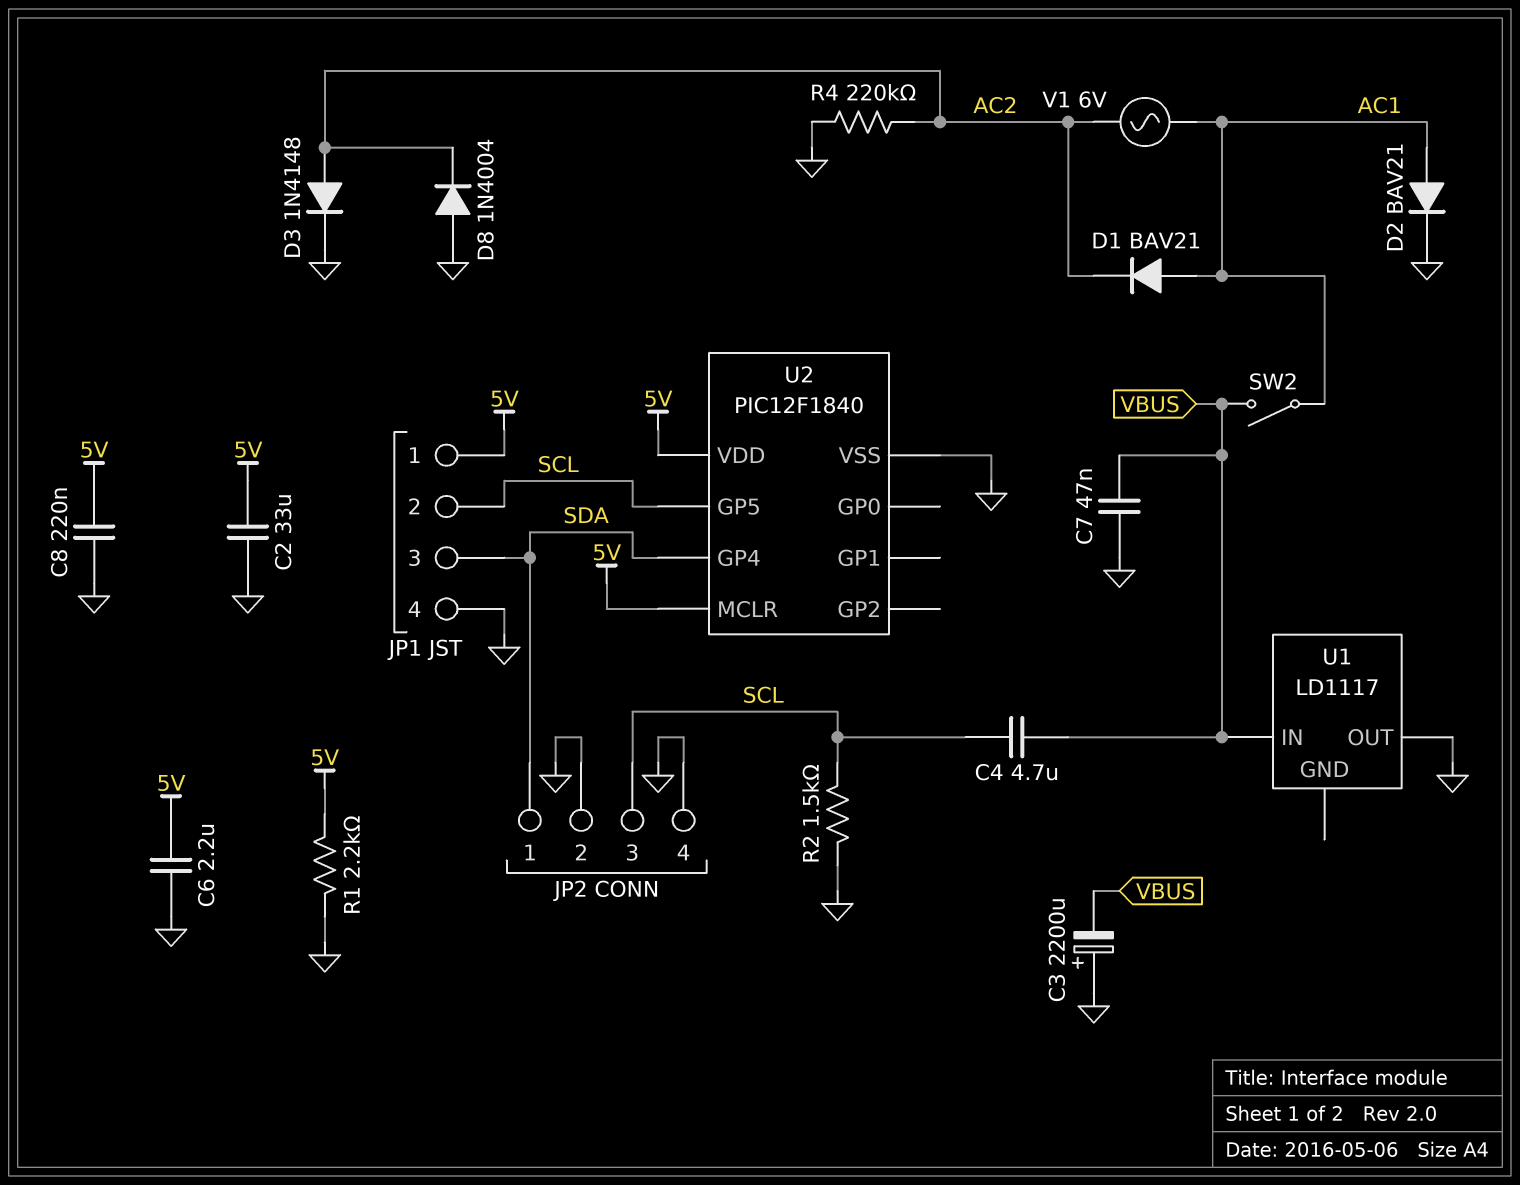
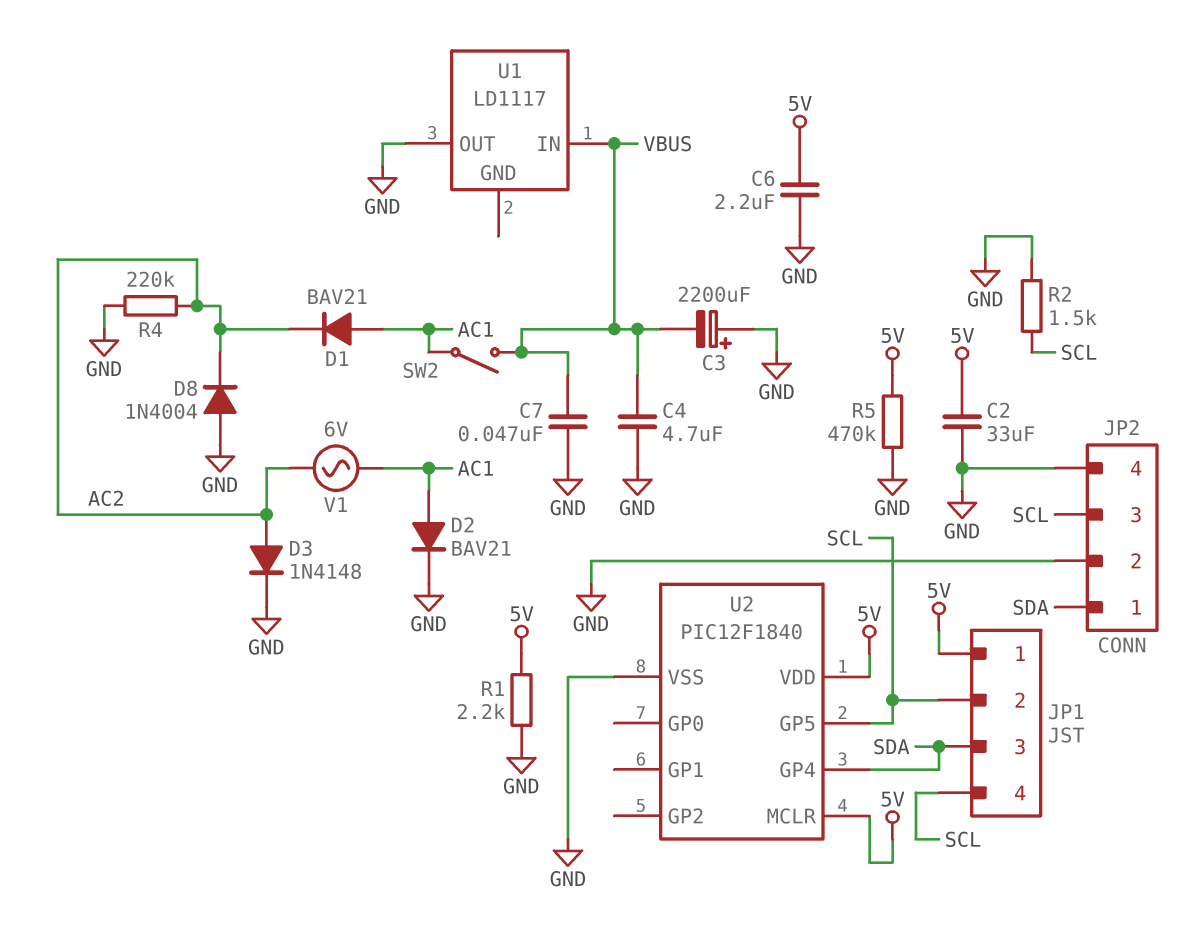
C4: 4.7uF (SCL, VBUS) -> 4.7uF (GND, VBUS)
C8: 220nF (5V, GND) -> none
JP1 pin 4: GND -> SCL
R5: none -> 470k (5V, GND)

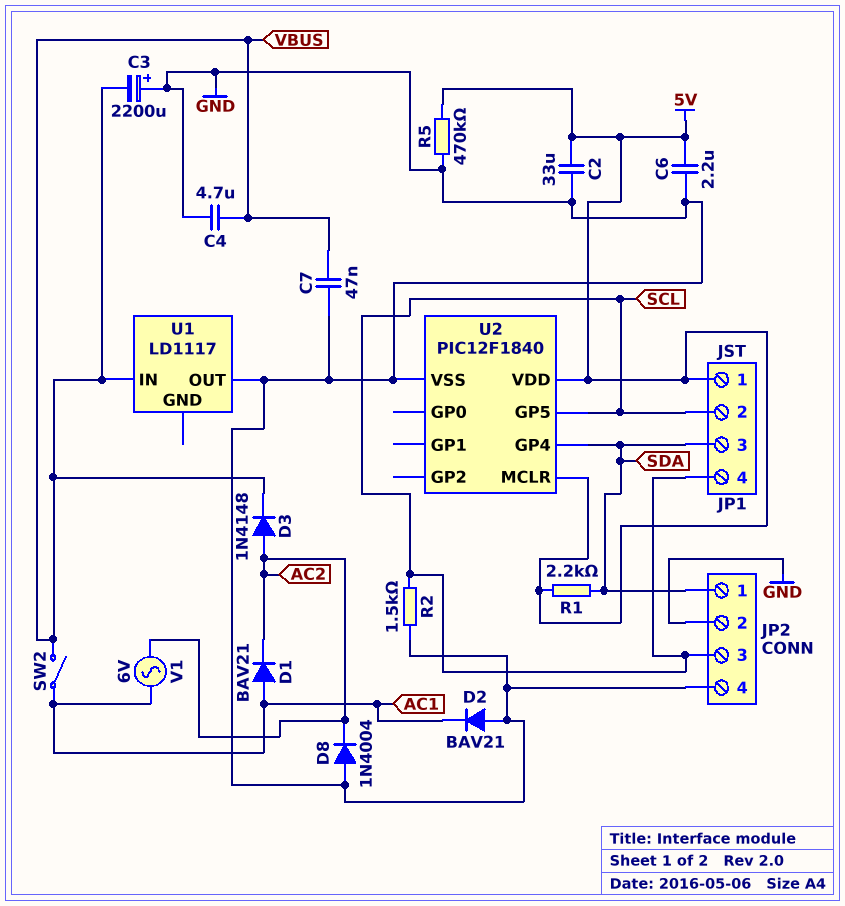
D2: diode BAV21 (A AC1, K GND) -> diode BAV21 (A GND, K AC1)
D3: diode 1N4148 (A AC2, K GND) -> diode 1N4148 (A AC2, K VBUS)
R1: 2.2k (5V, GND) -> 2.2k (5V, SDA)
R4: 220k (AC2, GND) -> none

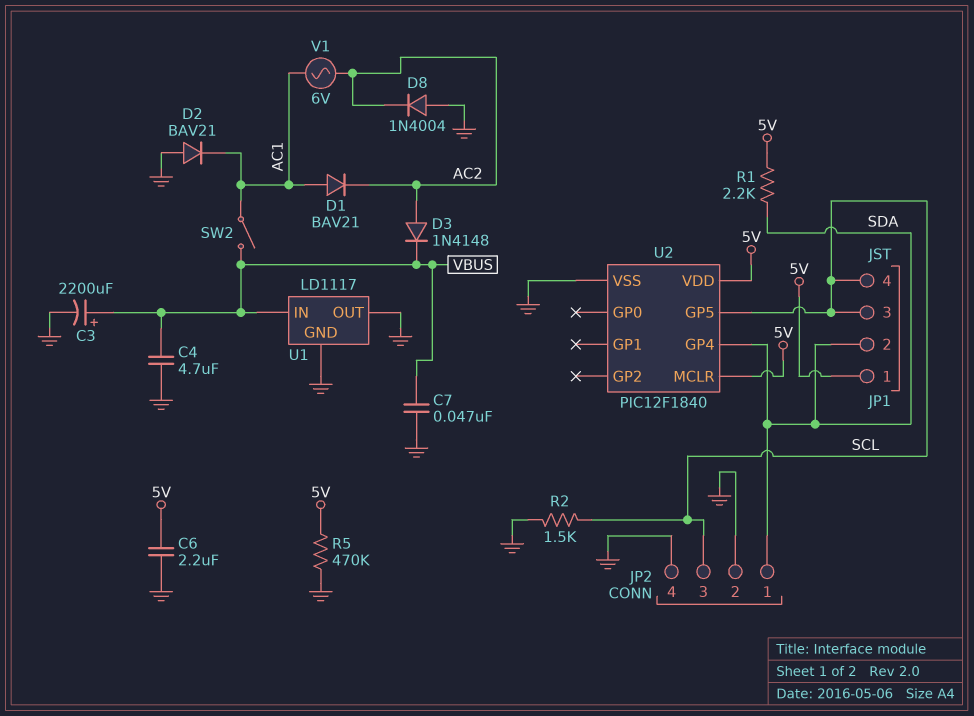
C2: 33uF (5V, GND) -> none
C3: 2200uF (plus GND, minus VBUS) -> 2200uF (plus VBUS, minus GND)
JP1 pin 2: SCL -> SDA
JP1 pin 3: SDA -> SCL
U1 pin GND: none -> GND

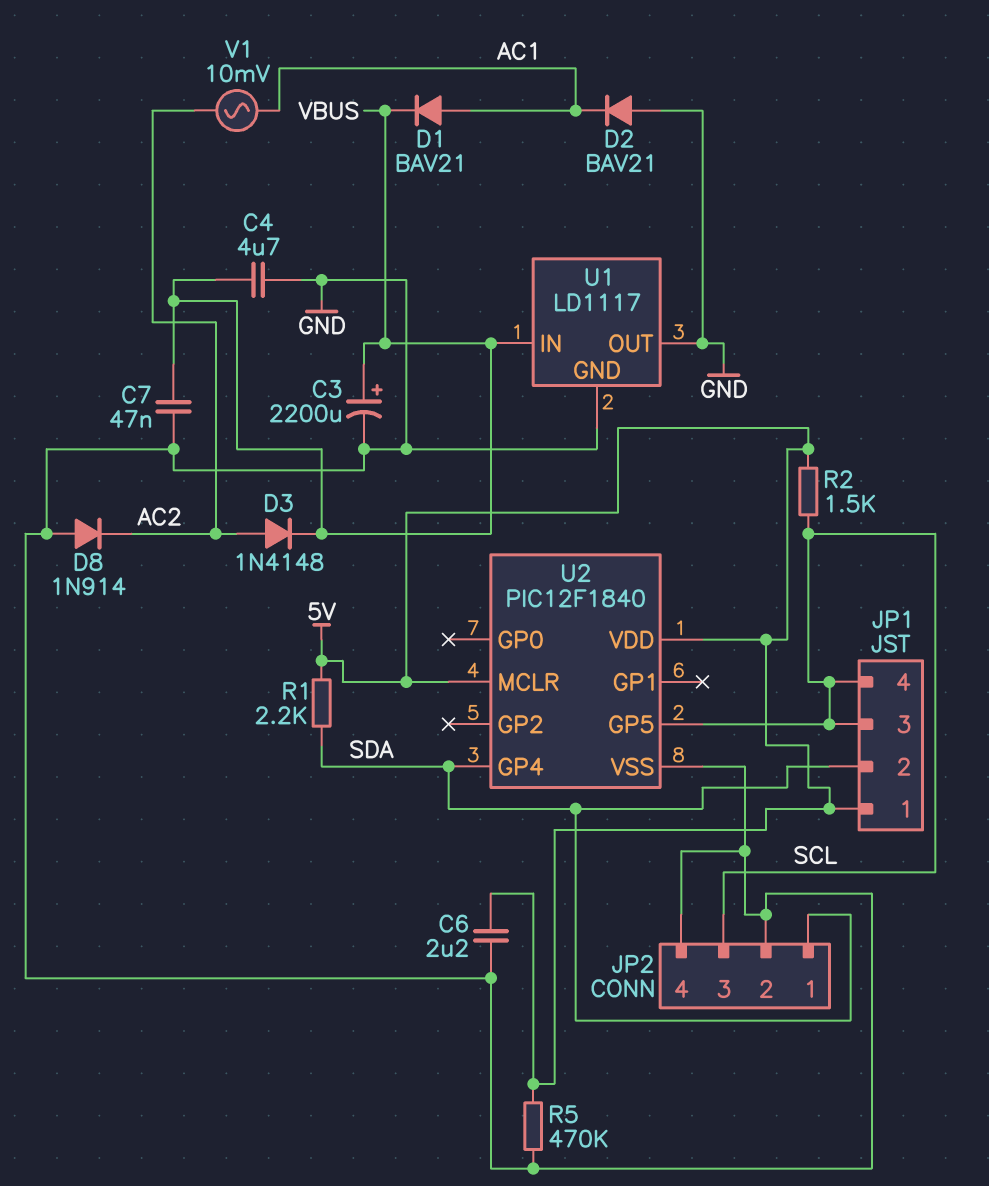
D1: diode BAV21 (A AC1, K AC2) -> diode BAV21 (A AC1, K VBUS)
D8: diode 1N4004 (A GND, K AC2) -> diode 1N914 (A GND, K AC2)
R2: 1.5k (GND, SCL) -> 1.5k (5V, SCL)
SW2: switch (AC1, VBUS) -> none
V1: AC 6V (AC1, AC2) -> AC 10mV (AC1, AC2)

